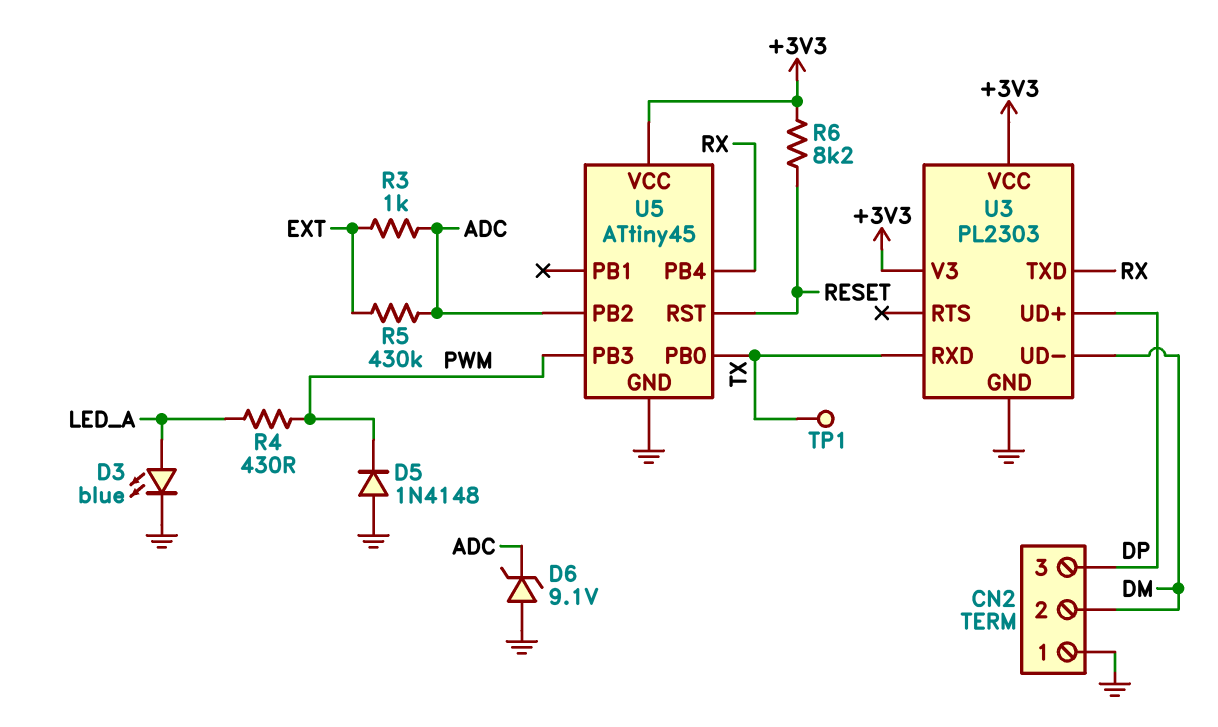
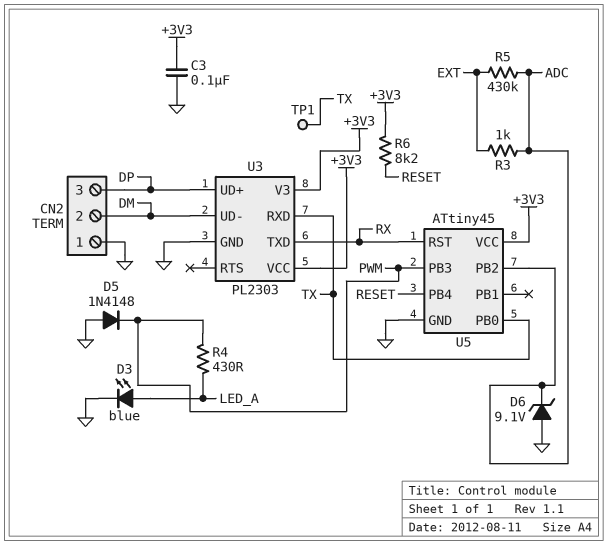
C3: none -> 100nF (+3V3, GND)
U5 pin PB4: RX -> RESET
U5 pin RST: RESET -> RX

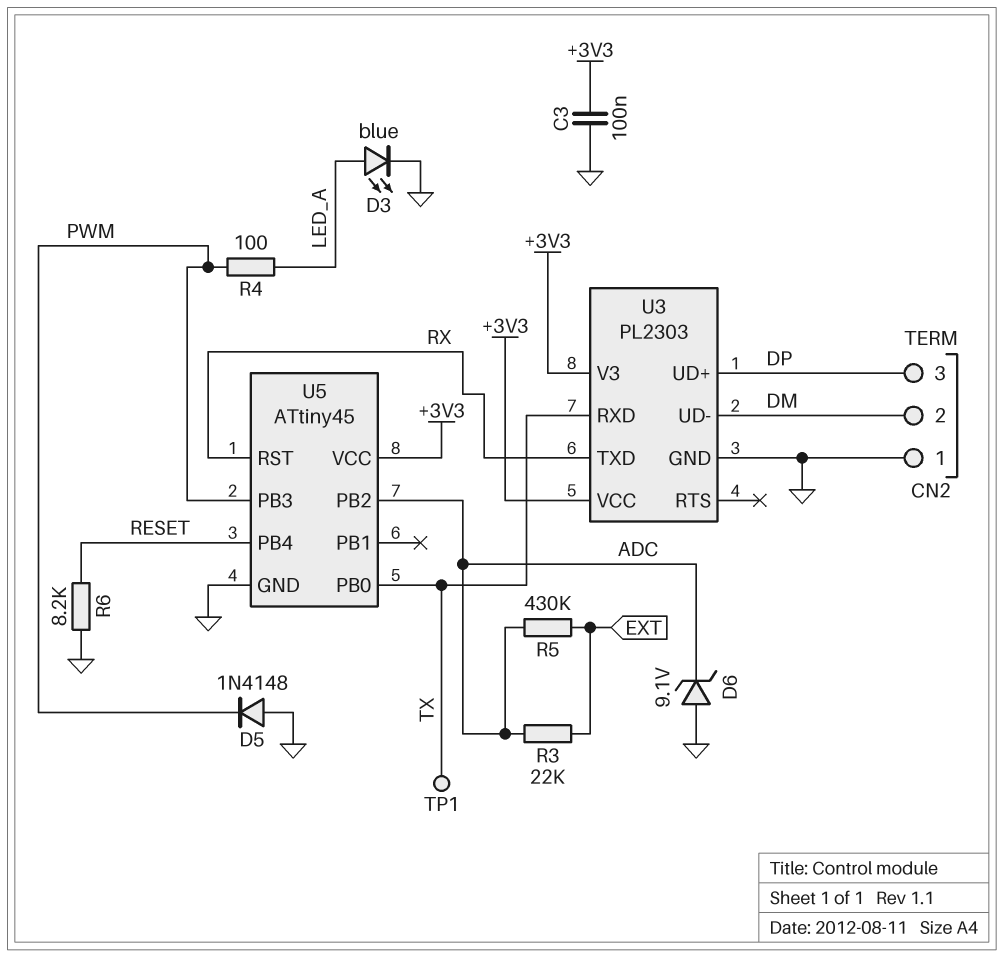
R3: 1k (ADC, EXT) -> 22k (ADC, EXT)
R4: 430 (LED_A, PWM) -> 100 (LED_A, PWM)
R6: 8.2k (+3V3, RESET) -> 8.2k (GND, RESET)

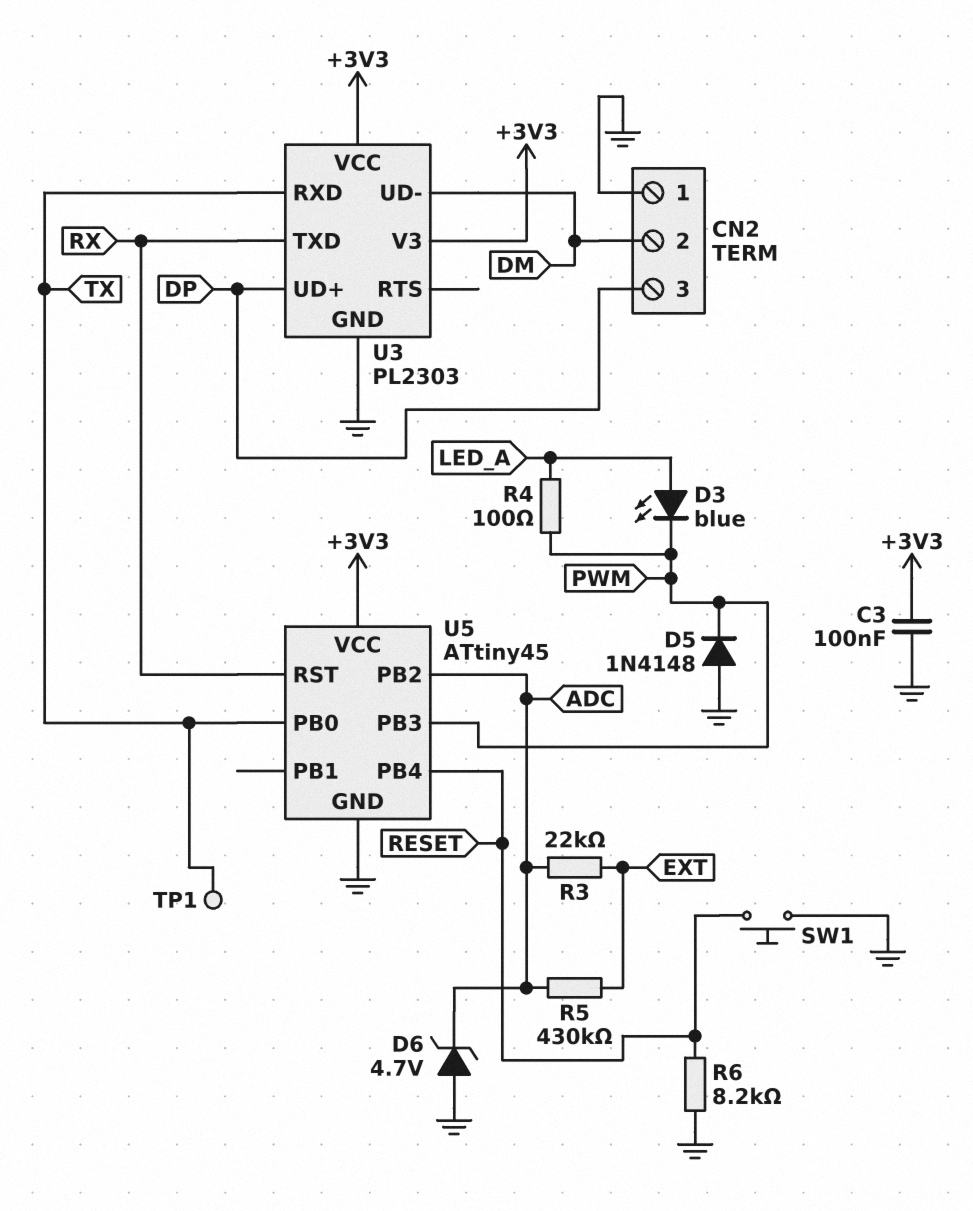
D3: LED blue (A LED_A, K GND) -> LED blue (A LED_A, K PWM)
D6: zener 9.1V (A GND, K ADC) -> zener 4.7V (A GND, K ADC)
SW1: none -> button (GND, RESET)

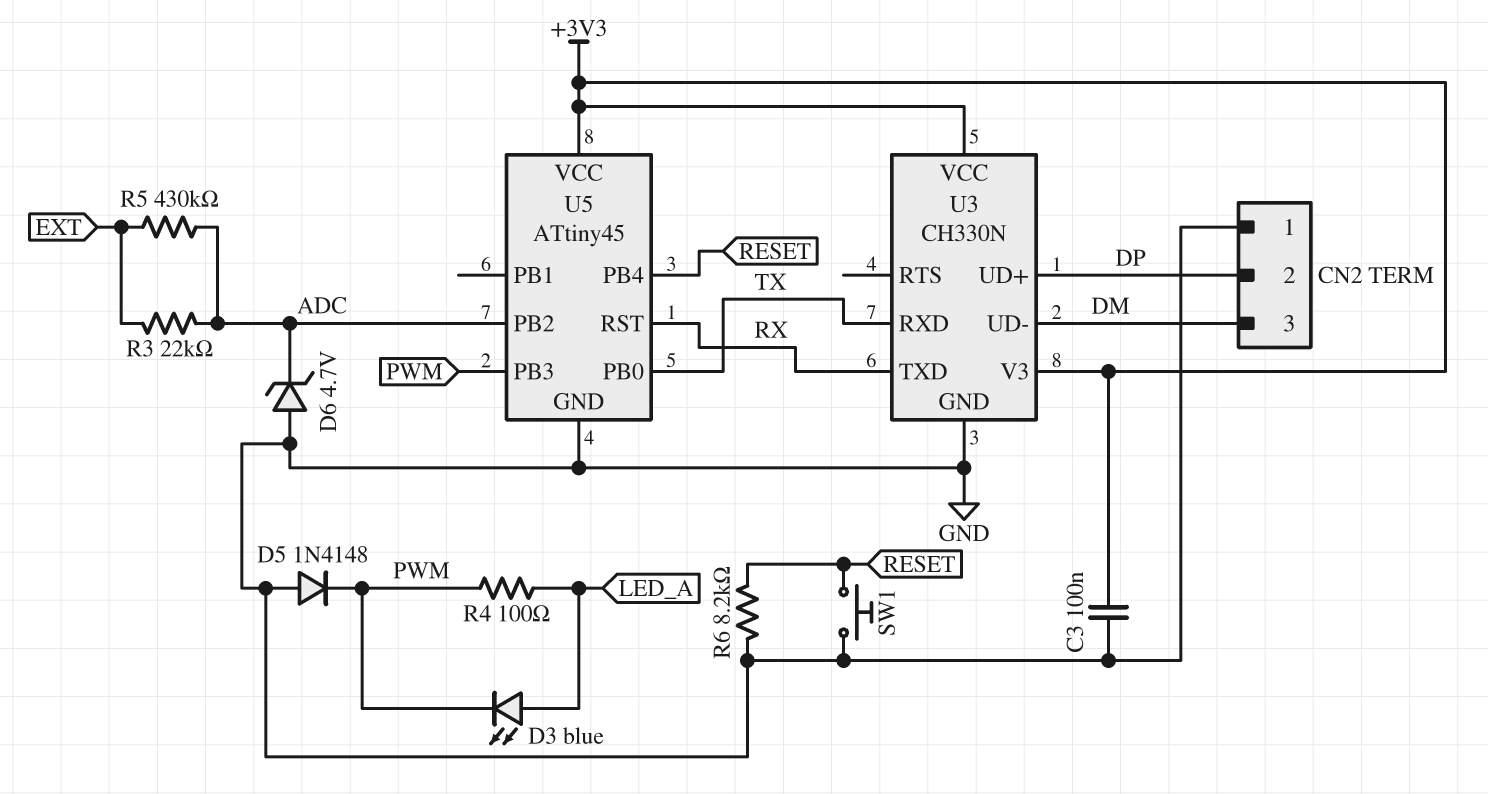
CN2 pin 2: DM -> DP
CN2 pin 3: DP -> DM
TP1: test point (TX) -> none
U3: PL2303 -> CH330N

